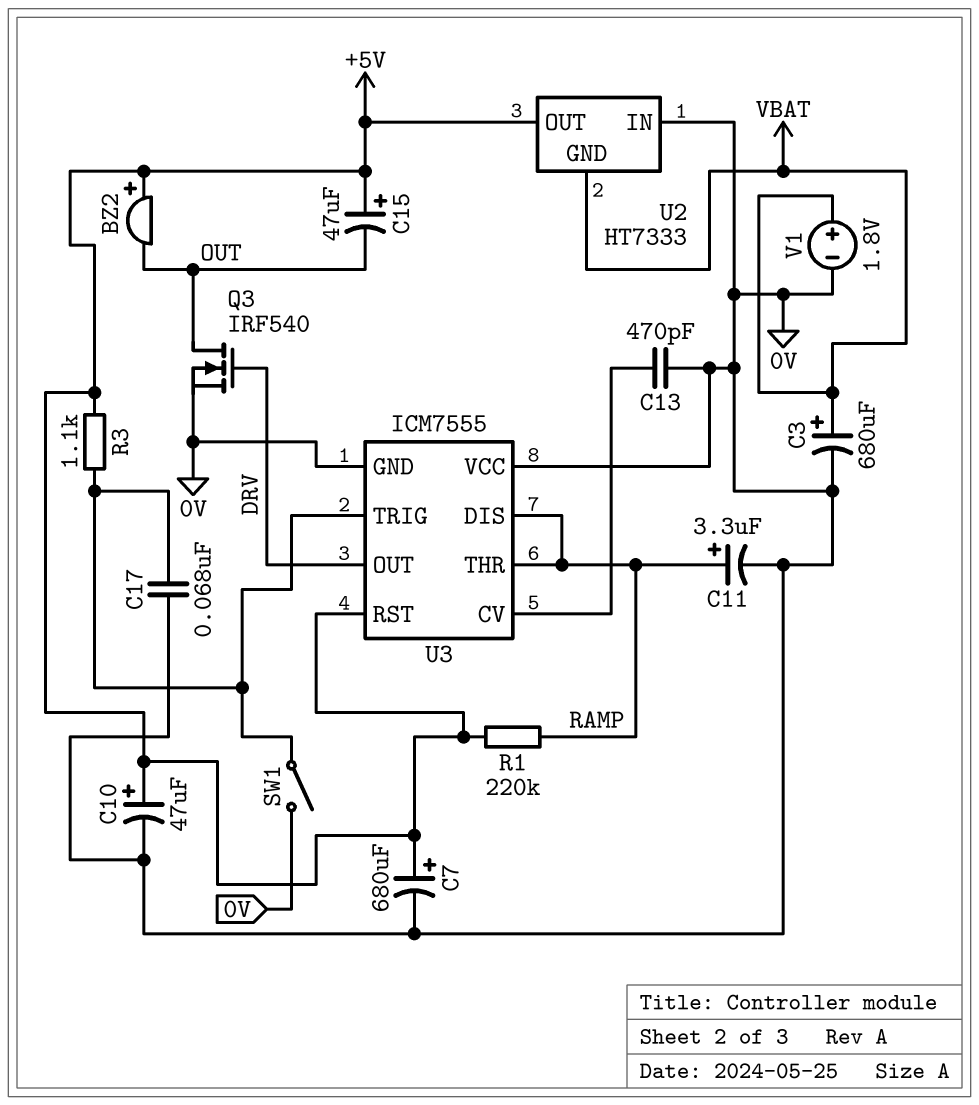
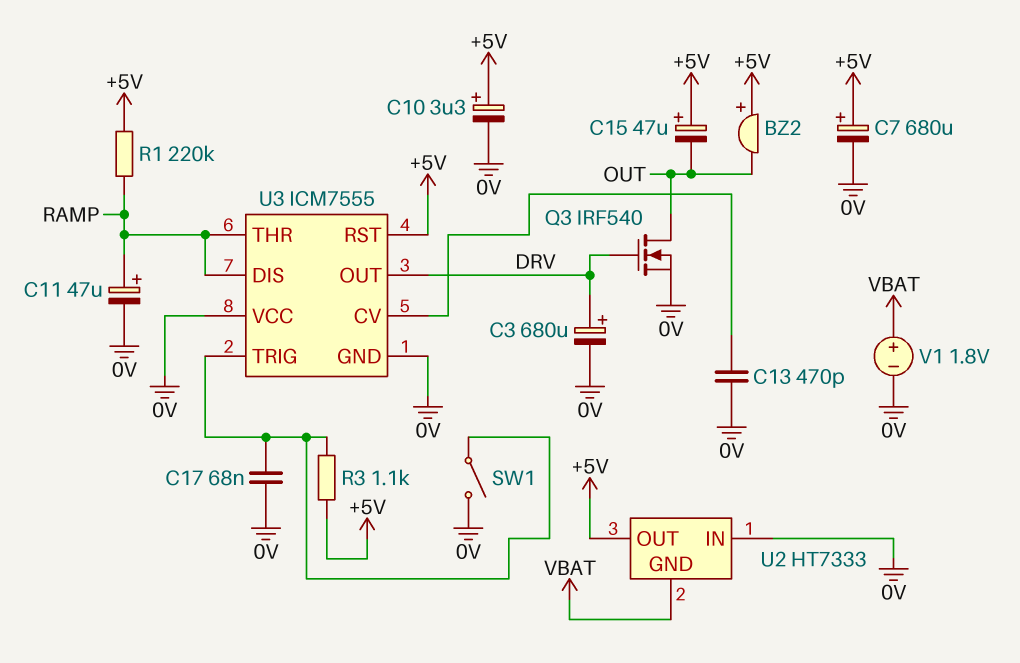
C3: 680uF (plus VBAT, minus 0V) -> 680uF (plus DRV, minus 0V)
C10: 47uF (plus +5V, minus 0V) -> 3.3uF (plus +5V, minus 0V)
C11: 3.3uF (plus RAMP, minus 0V) -> 47uF (plus RAMP, minus 0V)

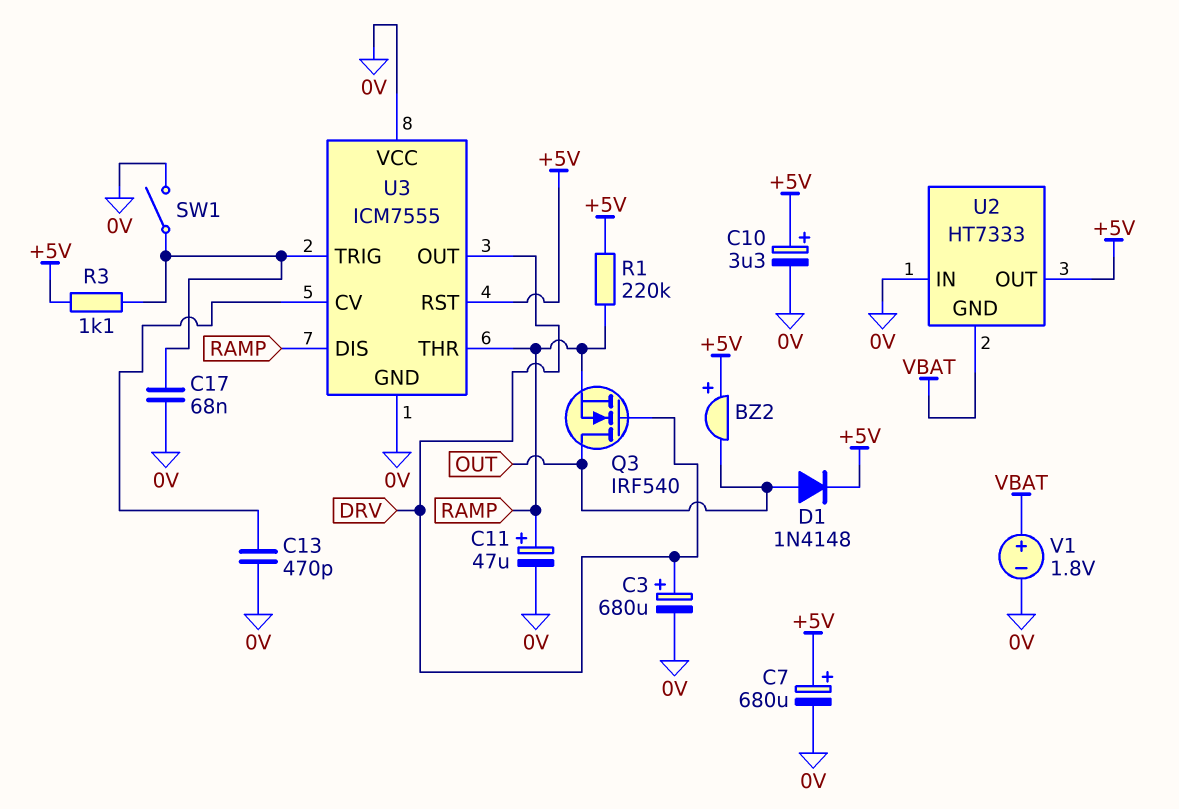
C15: 47uF (plus +5V, minus OUT) -> none
D1: none -> diode 1N4148 (A OUT, K +5V)
Q3: NMOS IRF540 (G DRV, D OUT, S 0V) -> NMOS IRF540 (G DRV, D OUT, S RAMP)

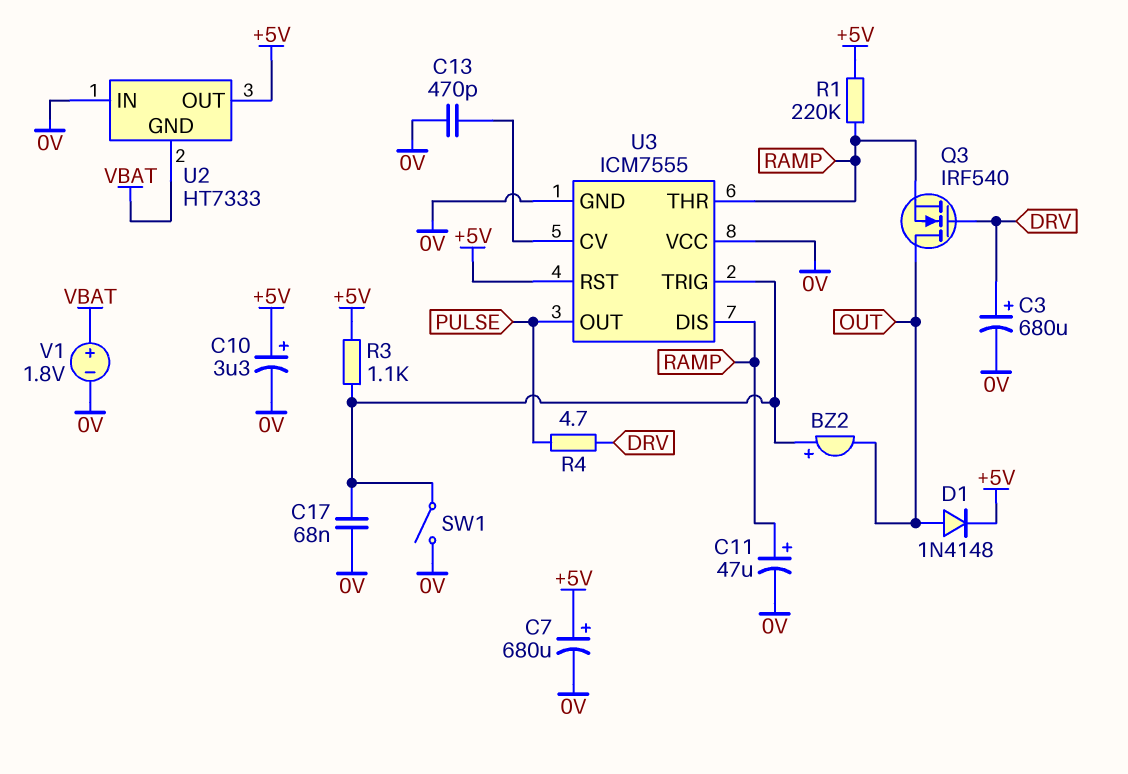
BZ2: buzzer (plus +5V, minus OUT) -> buzzer (plus U3/TRIG, minus OUT)
R4: none -> 4.7 (DRV, PULSE)
U3 pin OUT: DRV -> PULSE

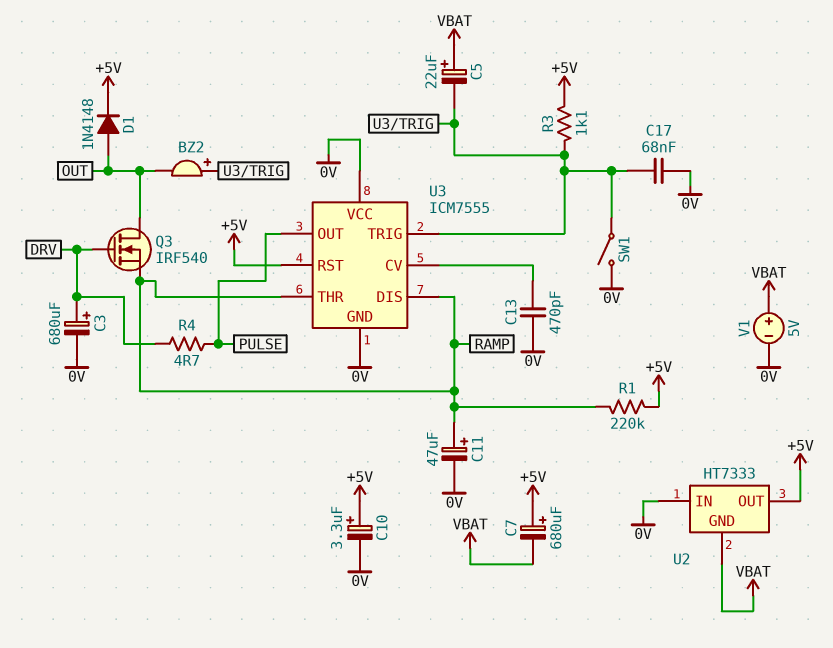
C5: none -> 22uF (plus VBAT, minus U3/TRIG)
C7: 680uF (plus +5V, minus 0V) -> 680uF (plus +5V, minus VBAT)
V1: 1.8V (plus VBAT, minus 0V) -> 5V (plus VBAT, minus 0V)

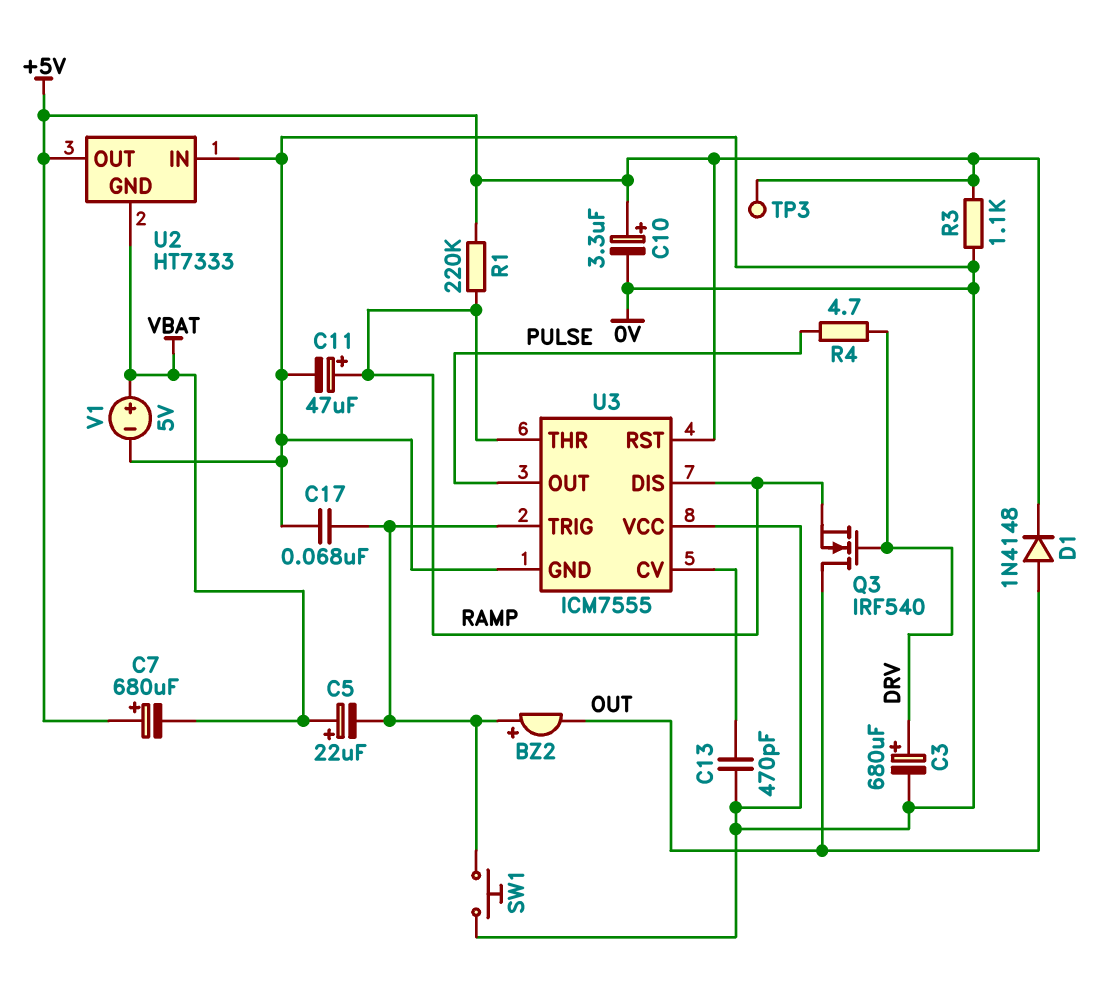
R3: 1.1k (+5V, U3/TRIG) -> 1.1k (+5V, 0V)
SW1: switch (0V, U3/TRIG) -> button (0V, U3/TRIG)
TP3: none -> test point (+5V)

